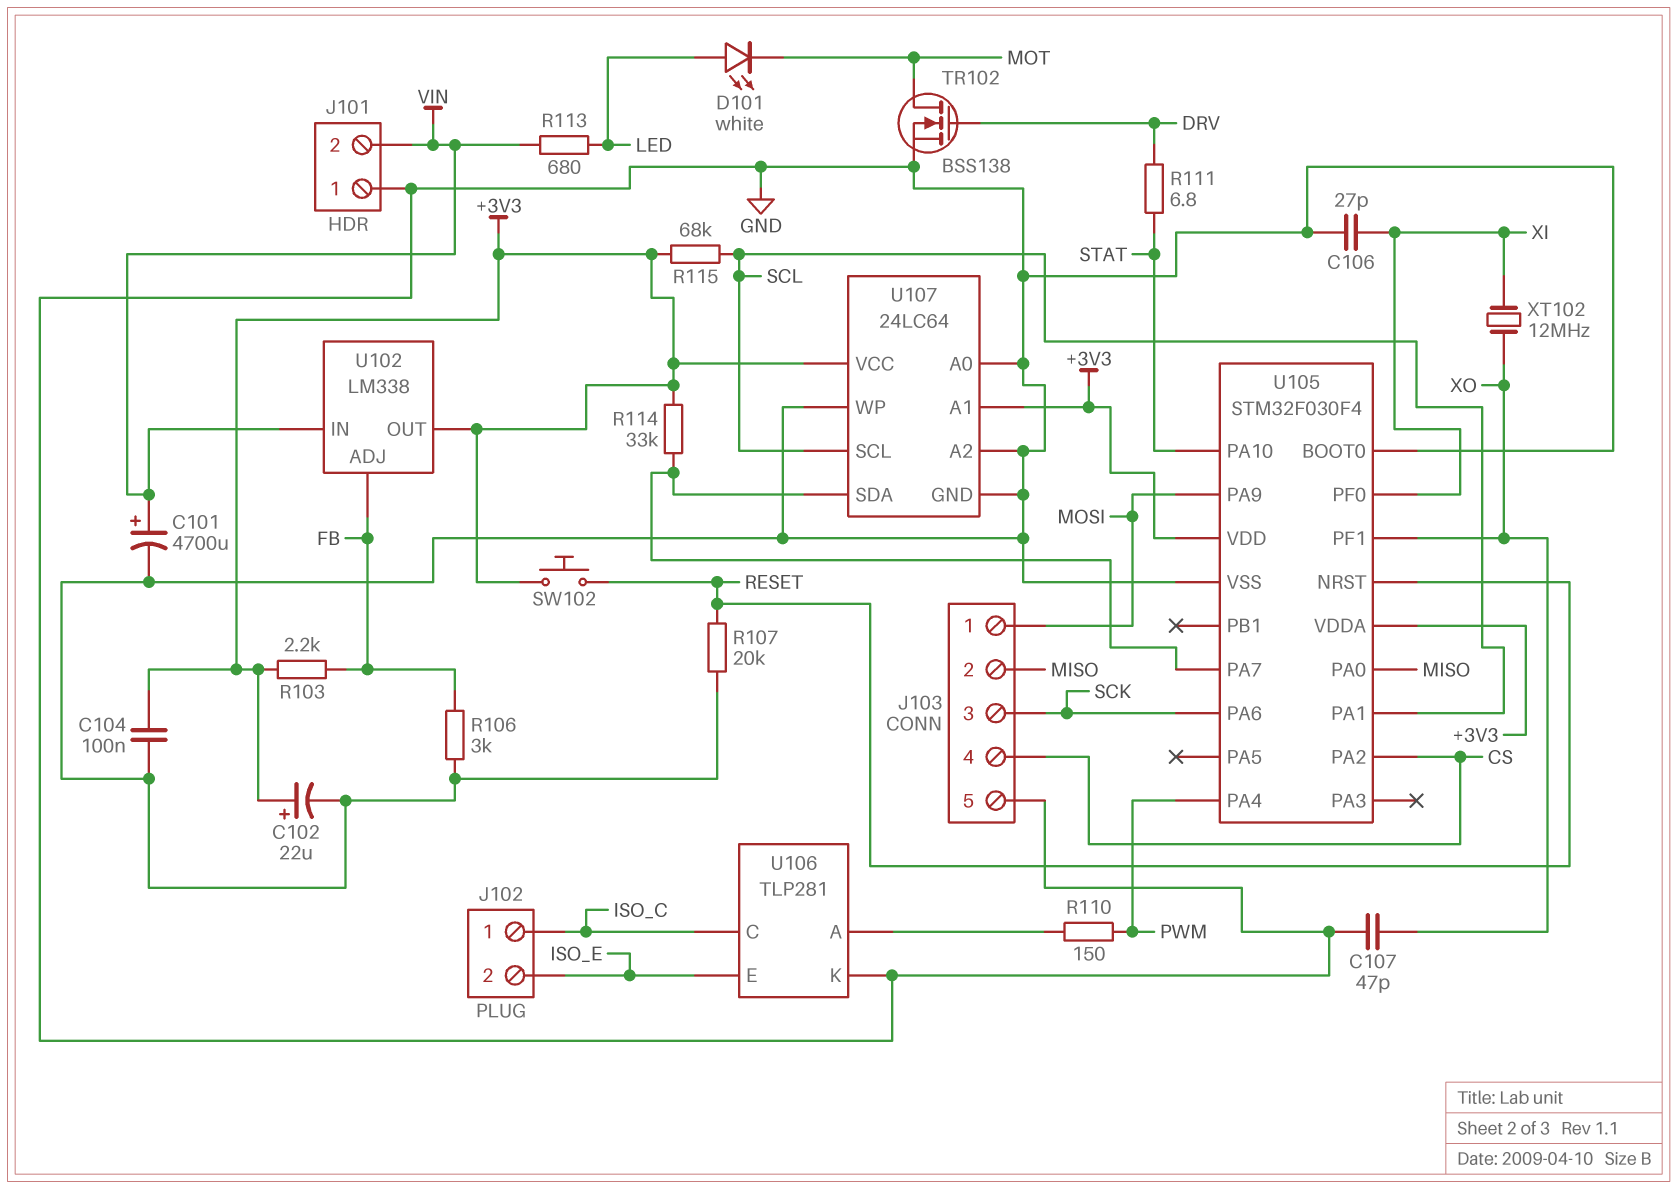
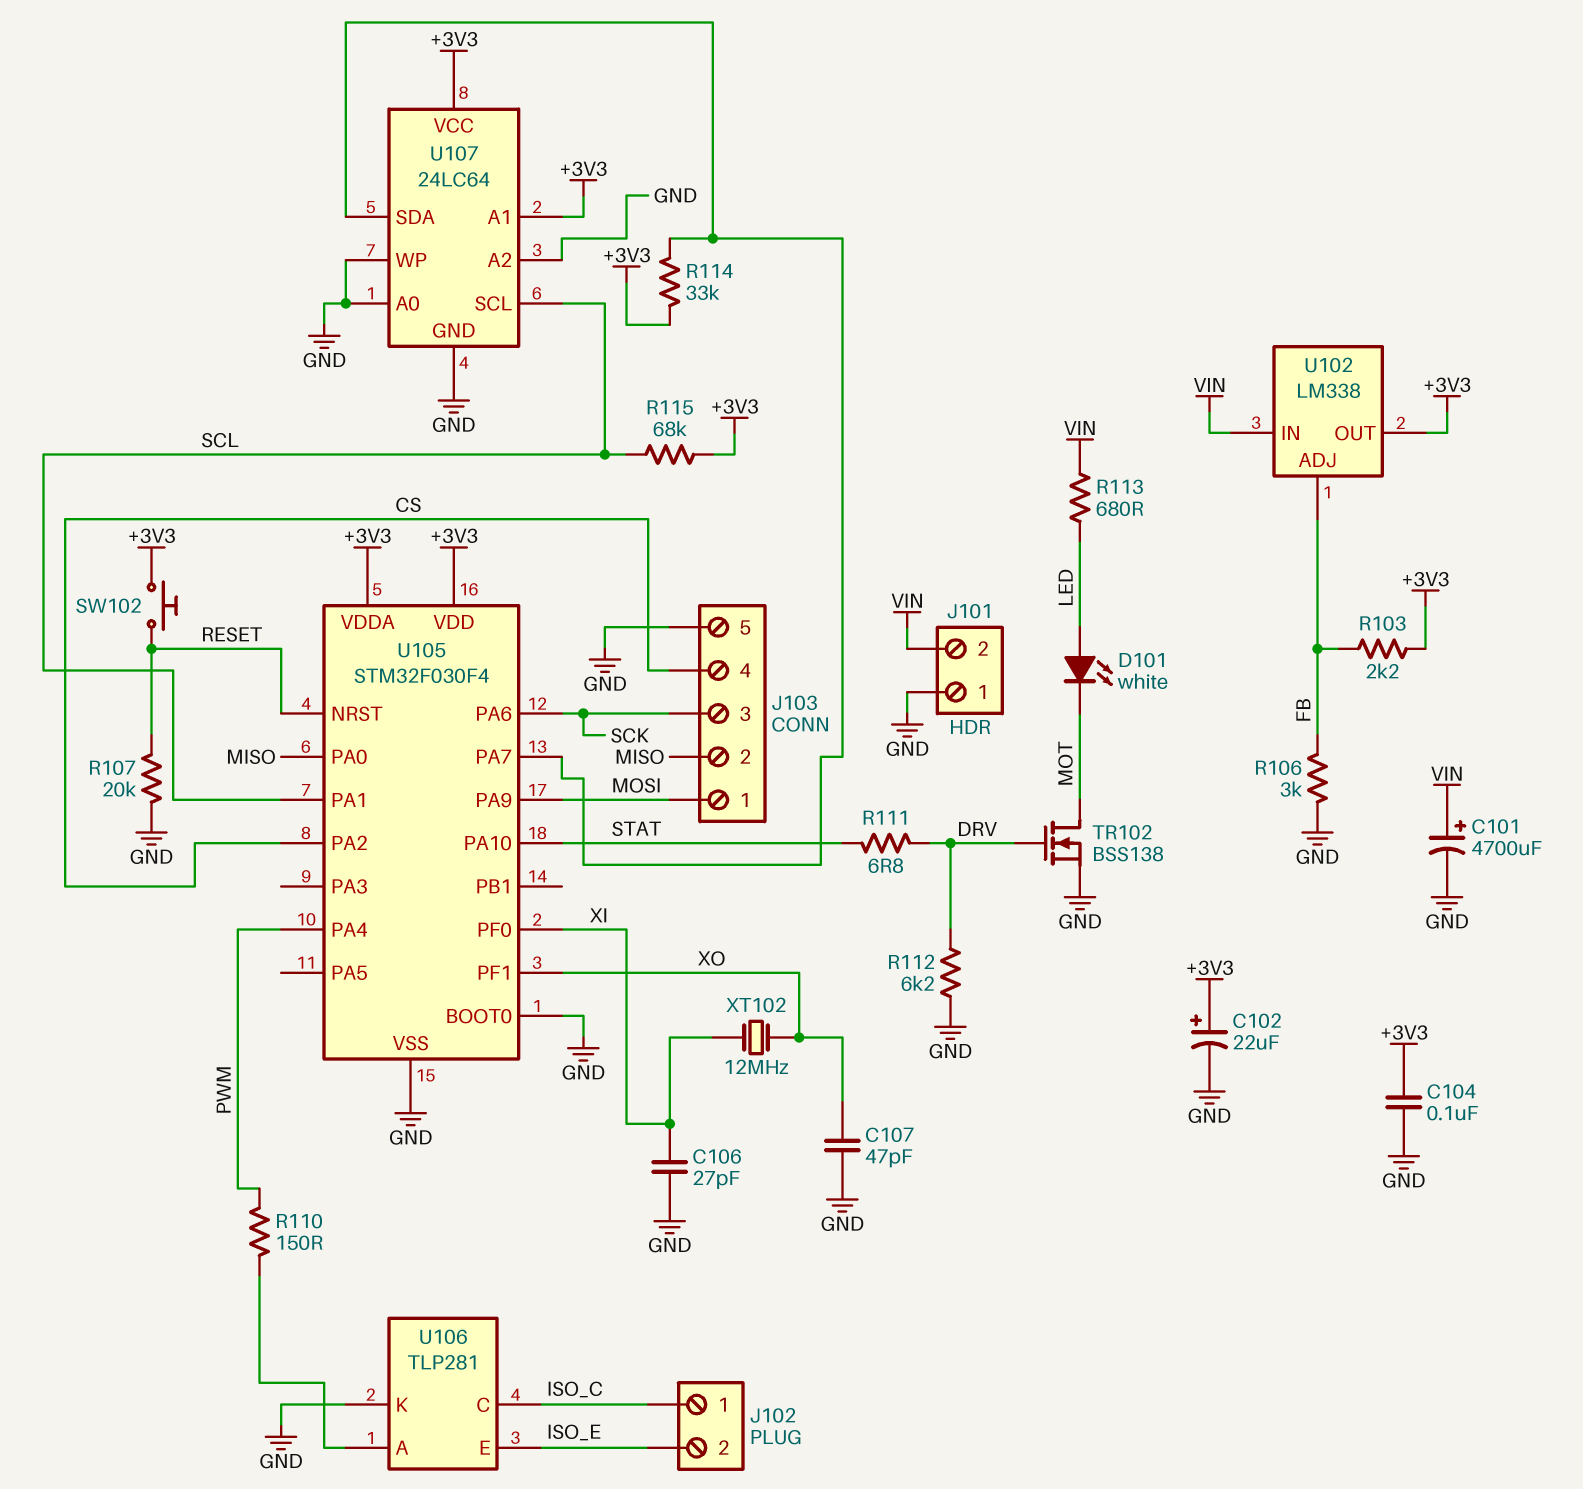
R112: none -> 6.2k (DRV, GND)

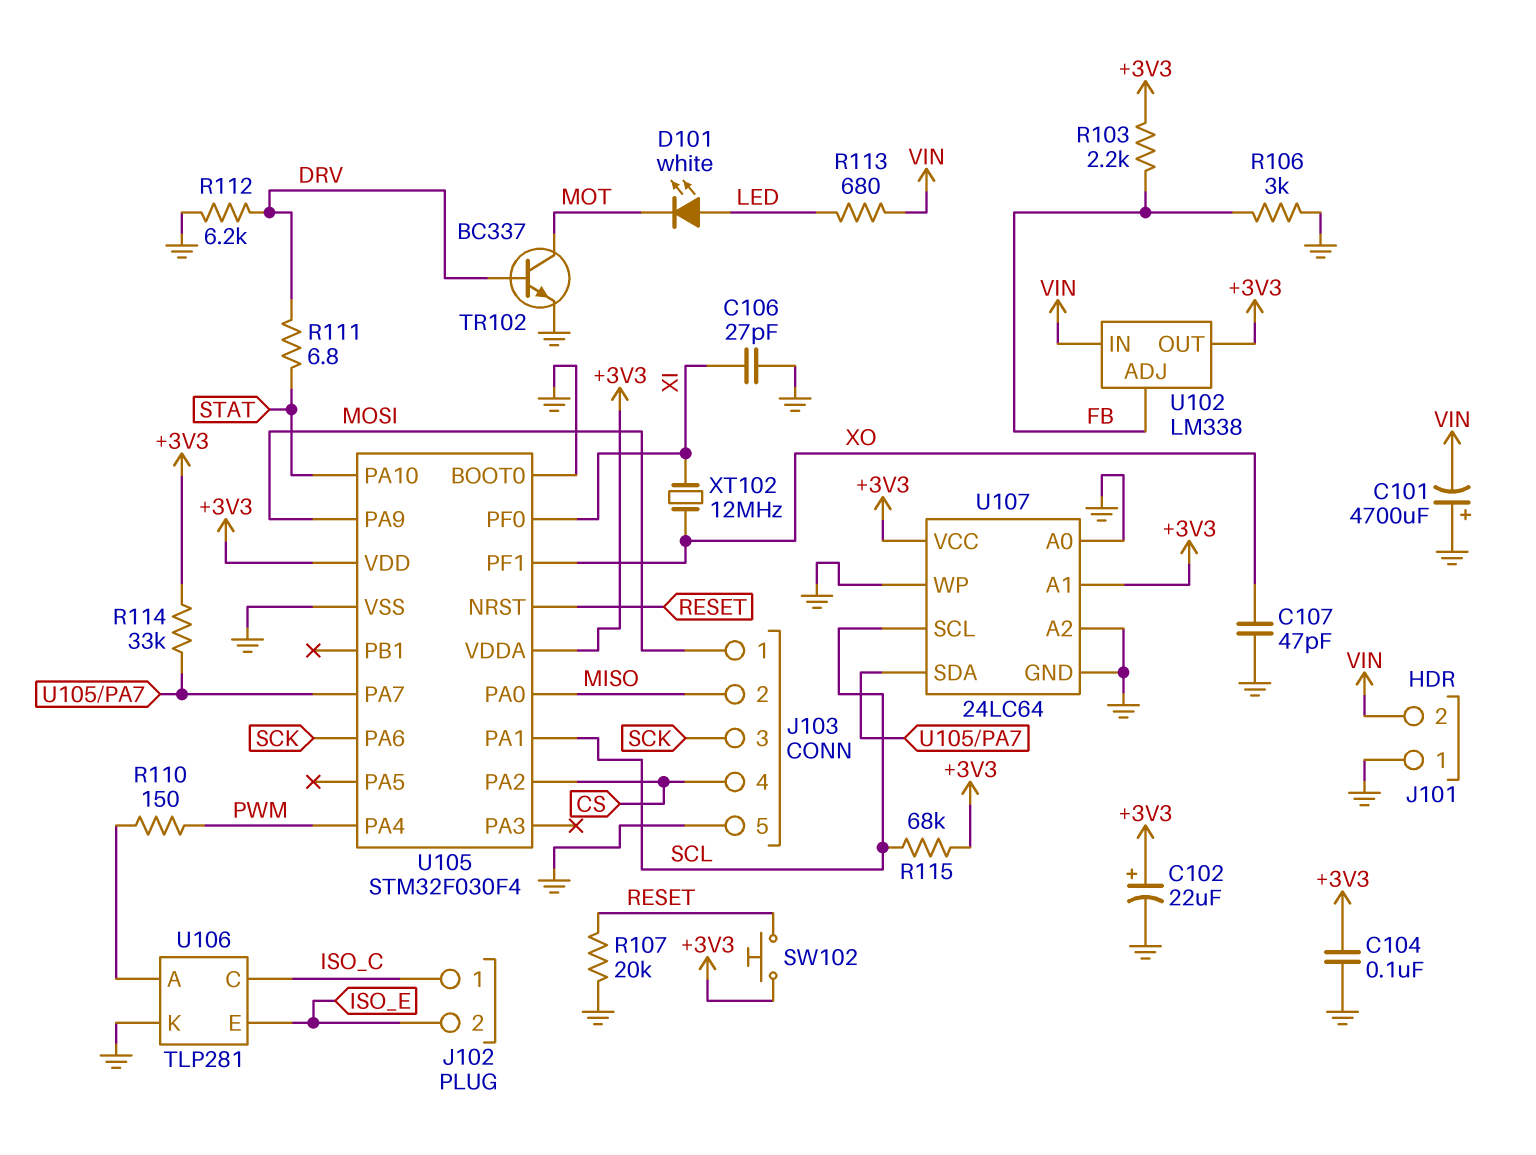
C101: 4700uF (plus VIN, minus GND) -> 4700uF (plus GND, minus VIN)
TR102: NMOS BSS138 (G DRV, D MOT, S GND) -> NPN BC337 (B DRV, C MOT, E GND)

